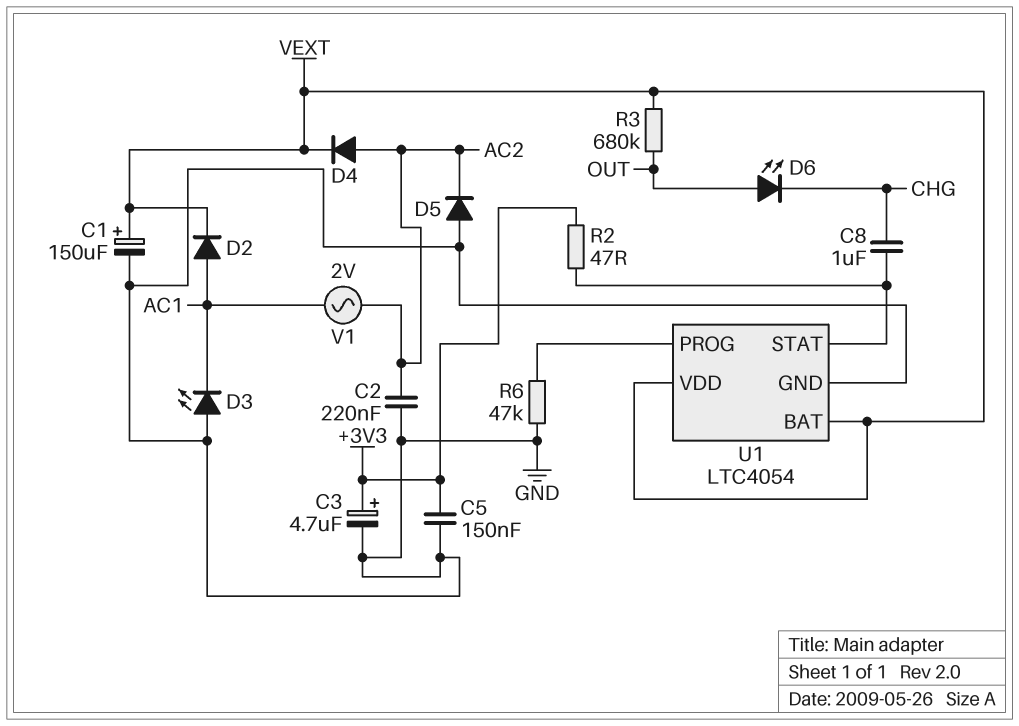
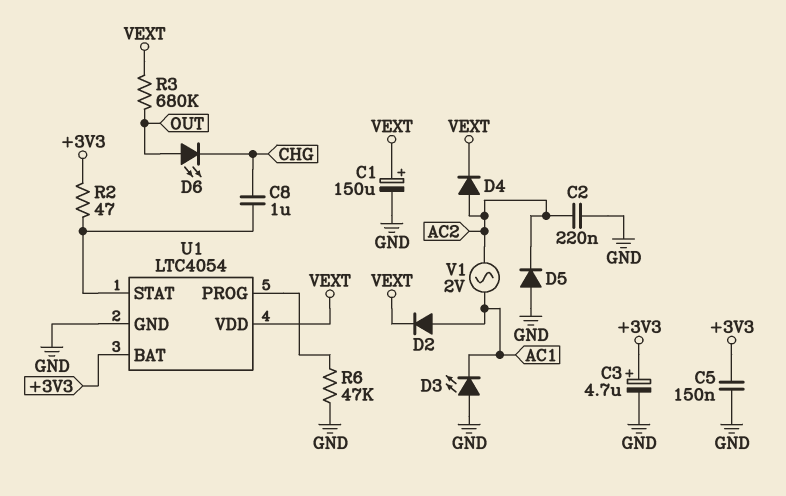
U1 pin BAT: VEXT -> +3V3

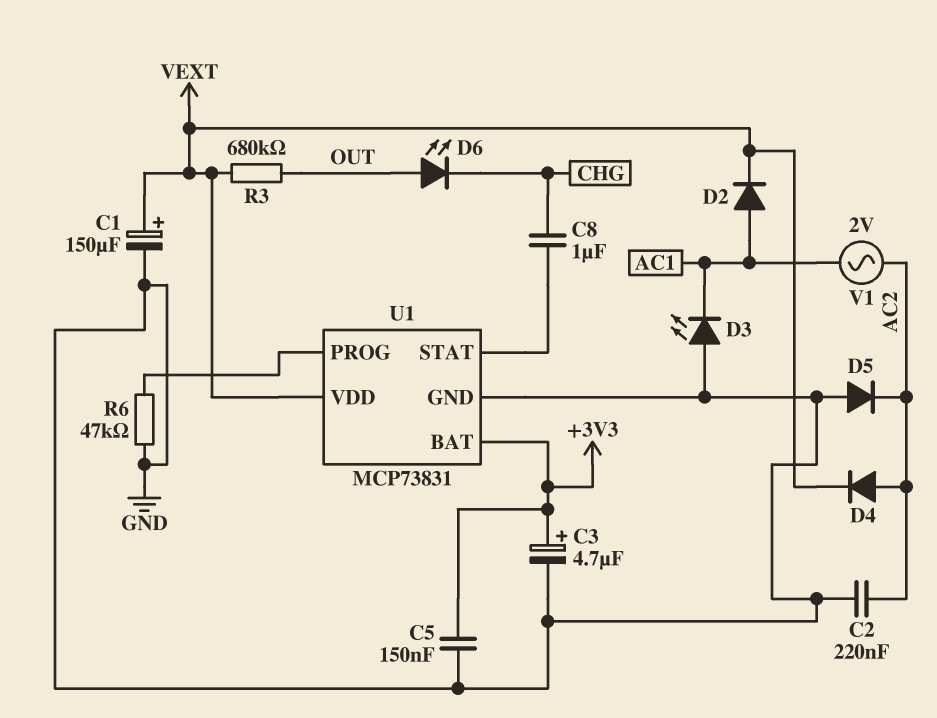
R2: 47 (+3V3, U1/STAT) -> none
U1: LTC4054 -> MCP73831

